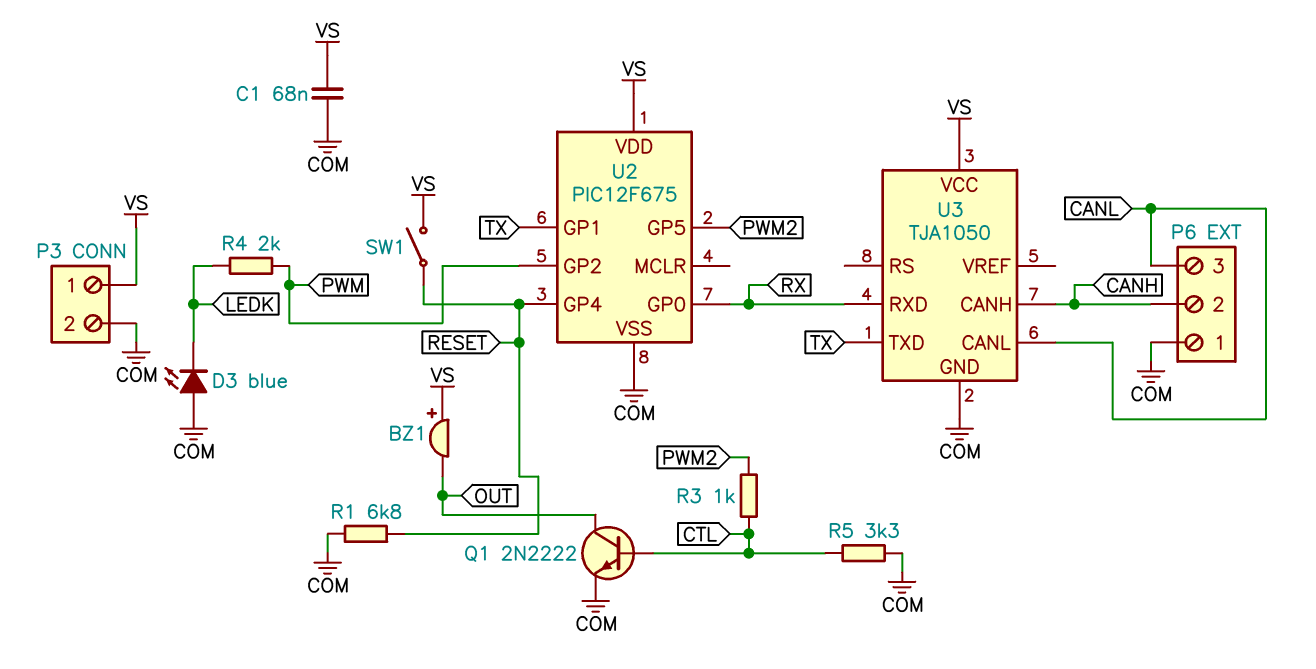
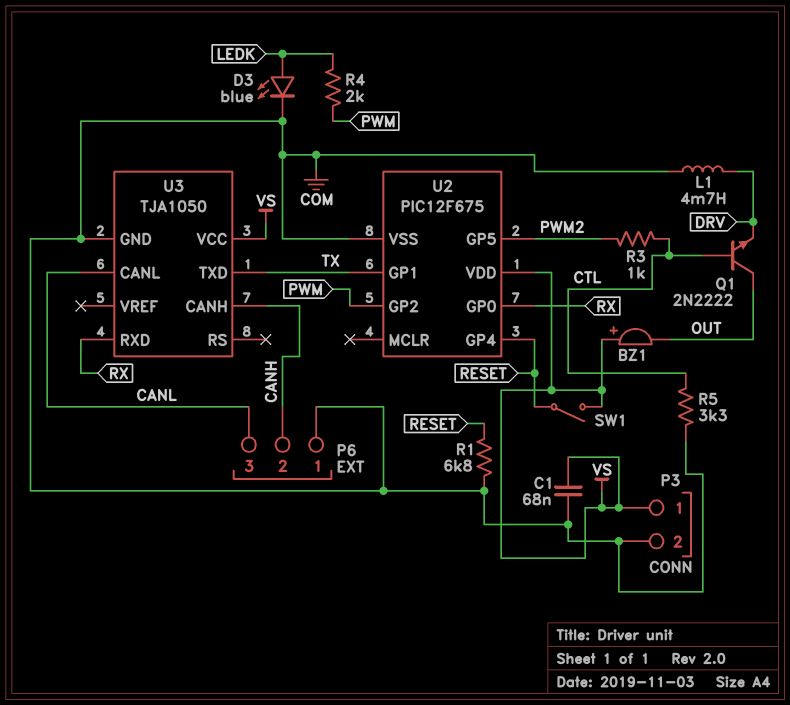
D3: LED blue (A COM, K LEDK) -> LED blue (A LEDK, K COM)
L1: none -> 4.7mH (COM, DRV)
Q1: NPN 2N2222 (B CTL, C OUT, E COM) -> NPN 2N2222 (B CTL, C OUT, E DRV)

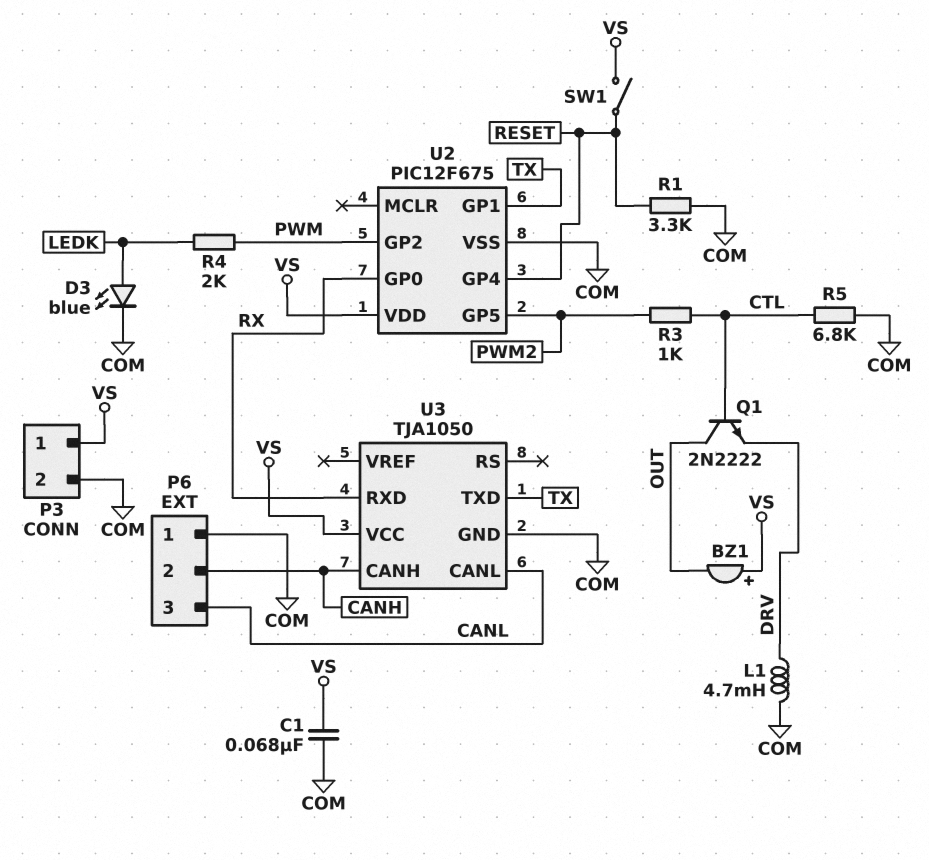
R1: 6.8k (COM, RESET) -> 3.3k (COM, RESET)
R5: 3.3k (COM, CTL) -> 6.8k (COM, CTL)

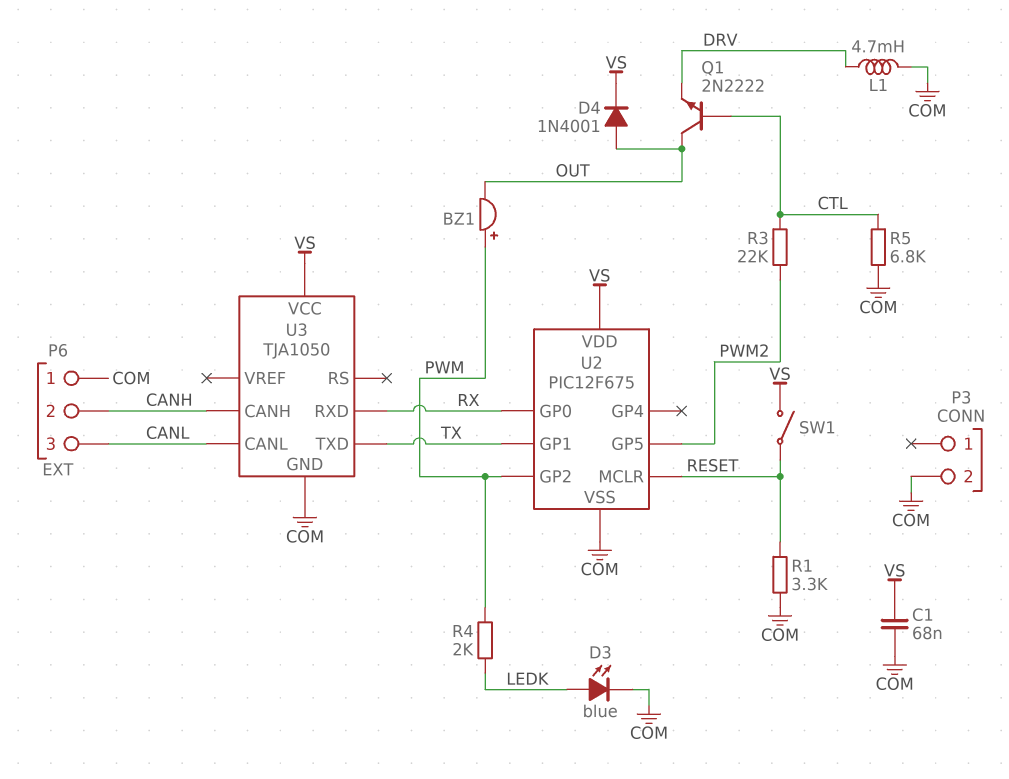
BZ1: buzzer (plus VS, minus OUT) -> buzzer (plus PWM, minus OUT)
D4: none -> diode 1N4001 (A OUT, K VS)
P3 pin 1: VS -> none
R3: 1k (CTL, PWM2) -> 22k (CTL, PWM2)
U2 pin GP4: RESET -> none
U2 pin MCLR: none -> RESET

